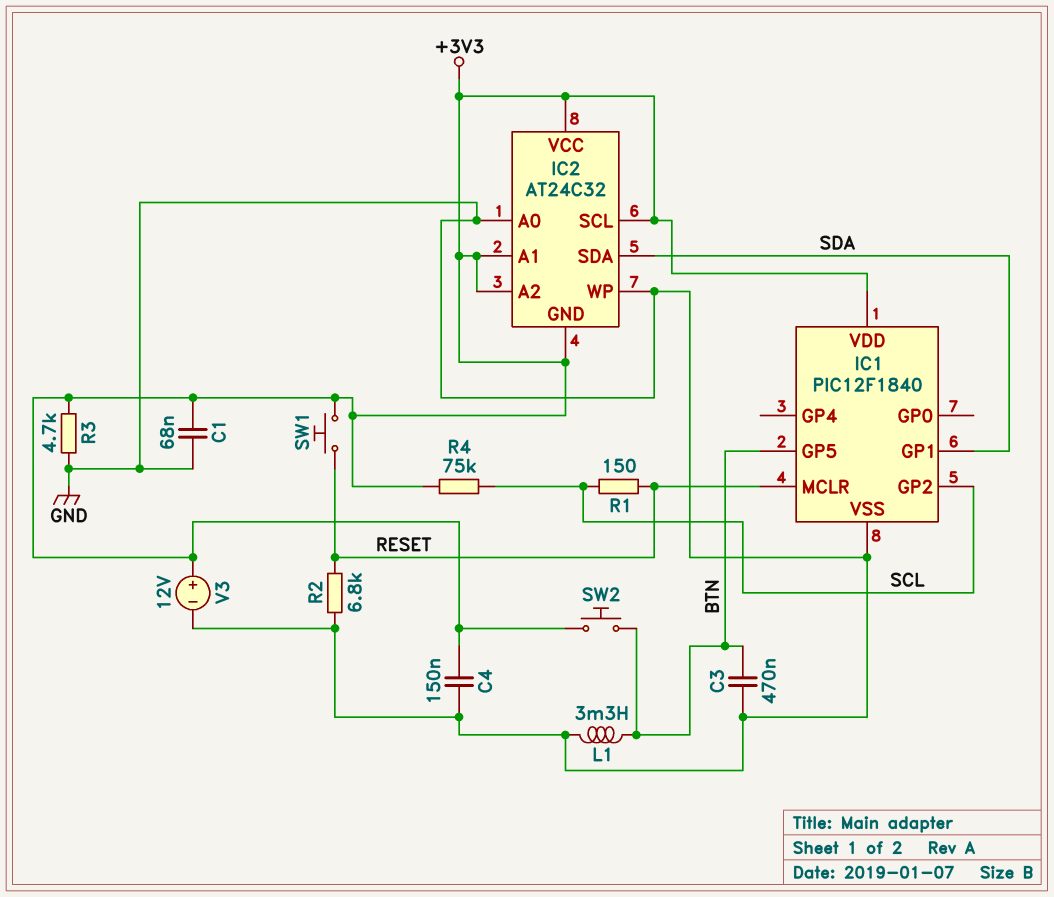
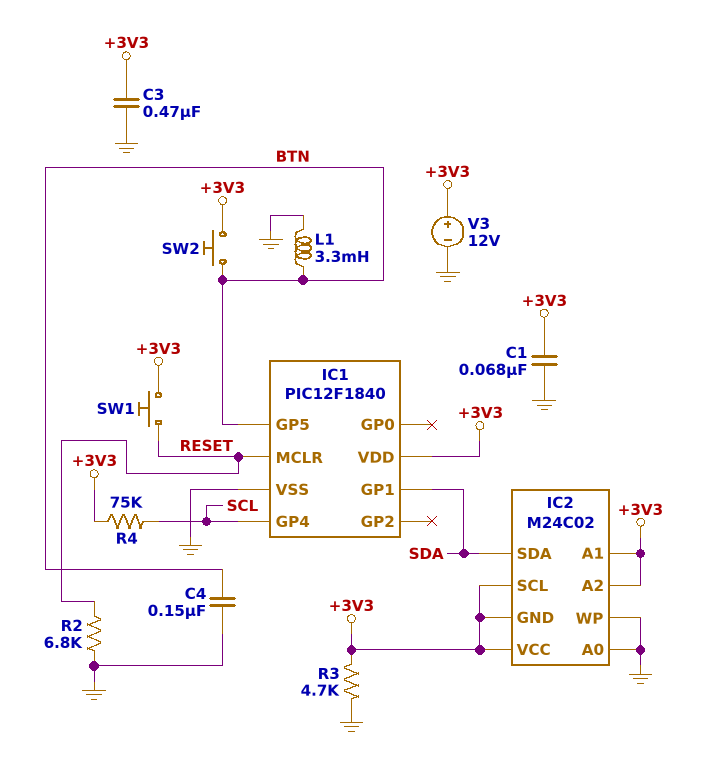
C3: 470nF (BTN, GND) -> 470nF (+3V3, GND)
C4: 150nF (+3V3, GND) -> 150nF (BTN, GND)
IC1 pin GP2: SCL -> none
IC1 pin GP4: none -> SCL
IC2: AT24C32 -> M24C02
R1: 150 (RESET, SCL) -> none

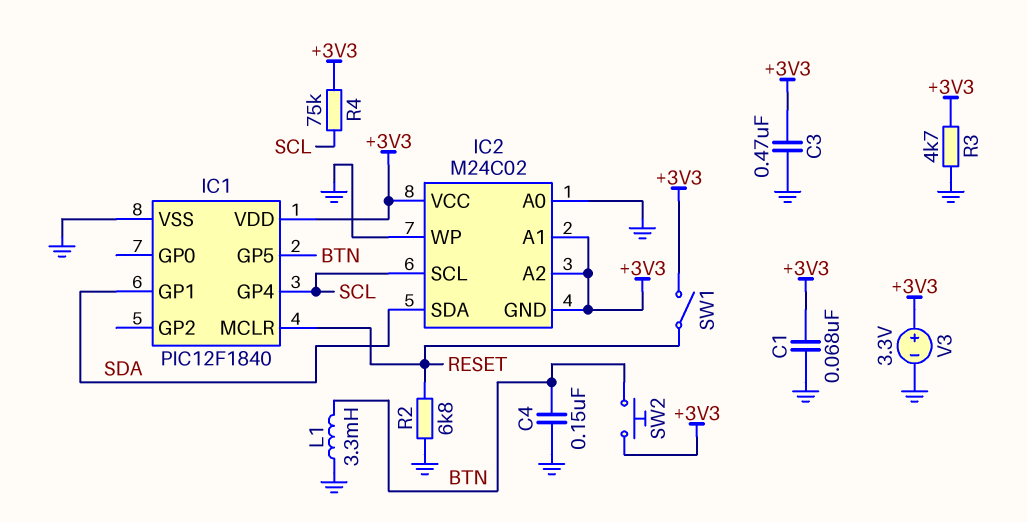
IC2 pin SCL: +3V3 -> SCL
SW1: button (+3V3, RESET) -> switch (+3V3, RESET)
V3: 12V (plus +3V3, minus GND) -> 3.3V (plus +3V3, minus GND)

